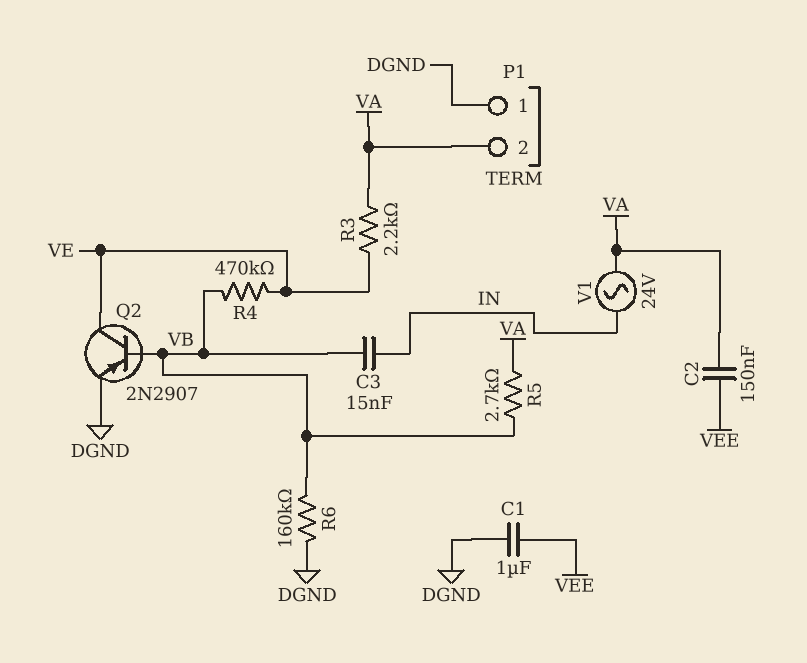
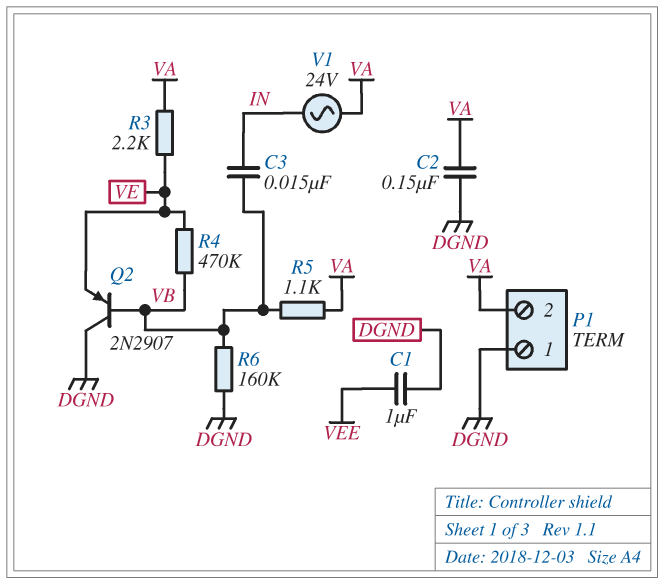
C2: 150nF (VA, VEE) -> 150nF (DGND, VA)
Q2: PNP 2N2907 (B VB, C VE, E DGND) -> PNP 2N2907 (B VB, C DGND, E VE)
R5: 2.7k (VA, VB) -> 1.1k (VA, VB)

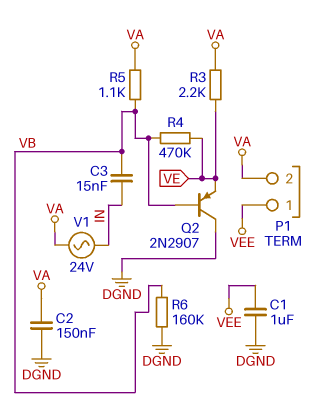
P1 pin 1: DGND -> VEE

